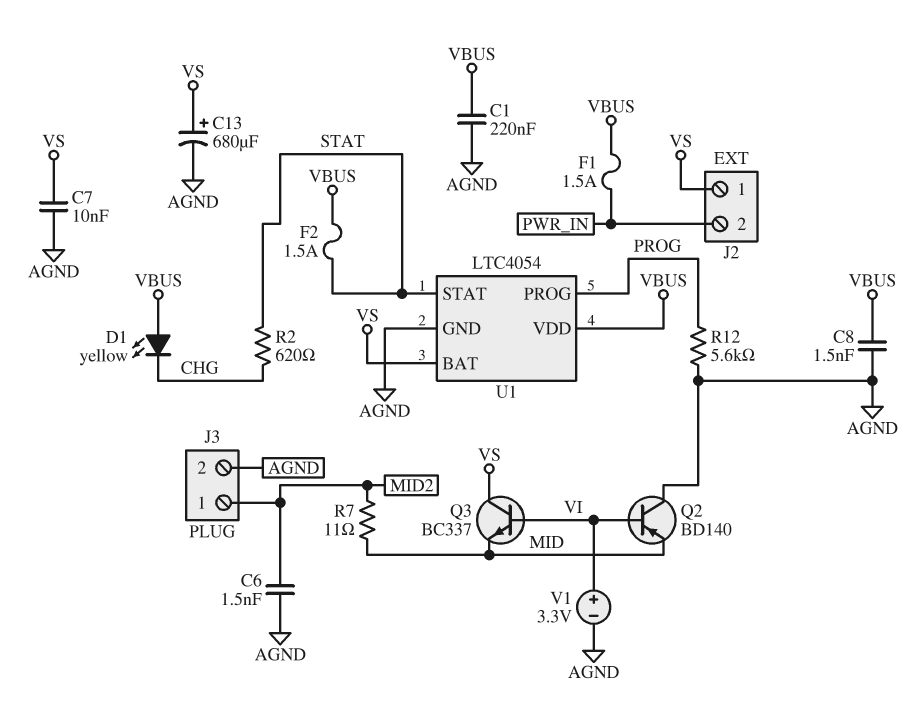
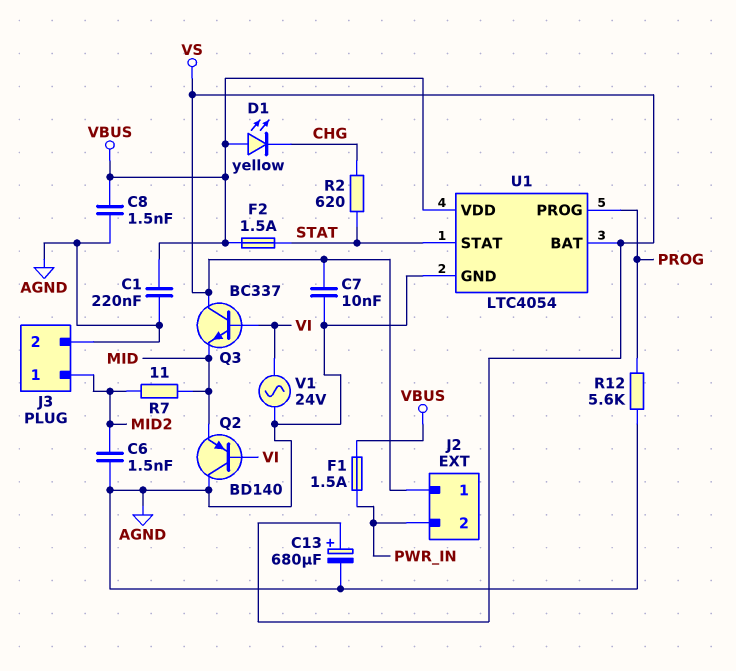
V1: 3.3V (plus VI, minus AGND) -> AC 24V (AGND, VI)

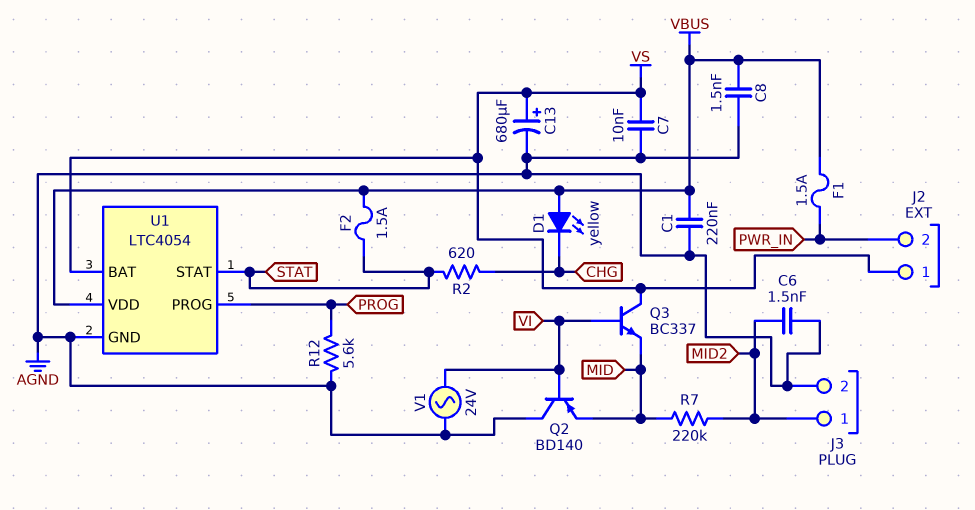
R7: 11 (MID, MID2) -> 220k (MID, MID2)

